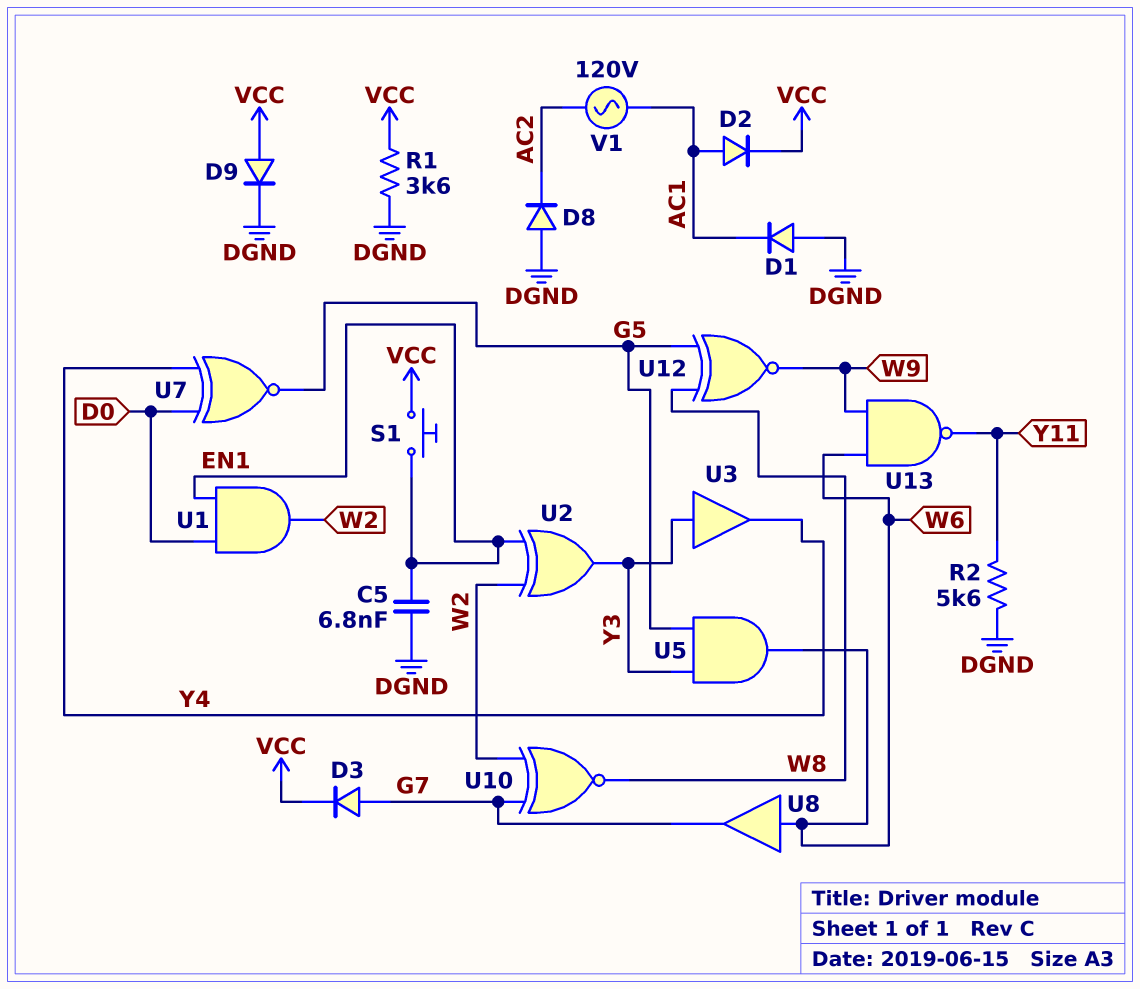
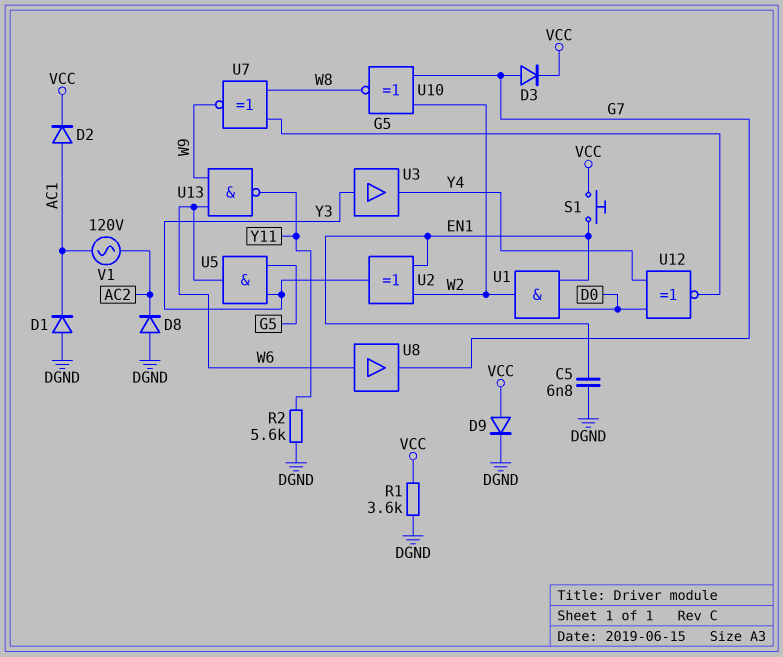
U7: XNOR (in D0, in Y4, out G5) -> XNOR (in G5, in W8, out W9)
U12: XNOR (in G5, in W8, out W9) -> XNOR (in D0, in Y4, out G5)

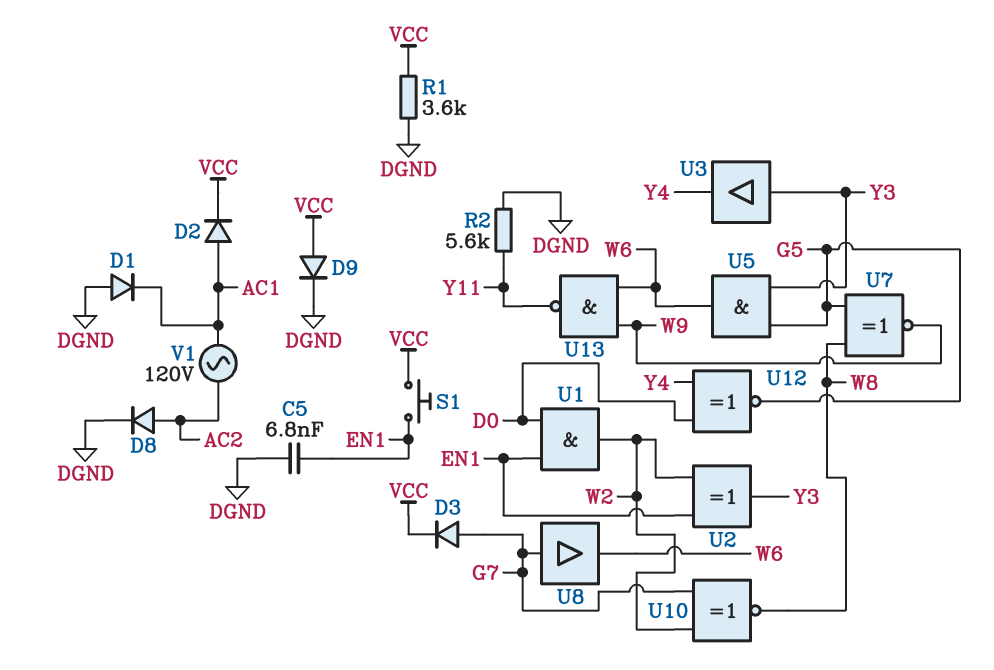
D8: diode (A DGND, K AC2) -> diode (A AC2, K DGND)
U8: buffer (in W6, out G7) -> buffer (in G7, out W6)

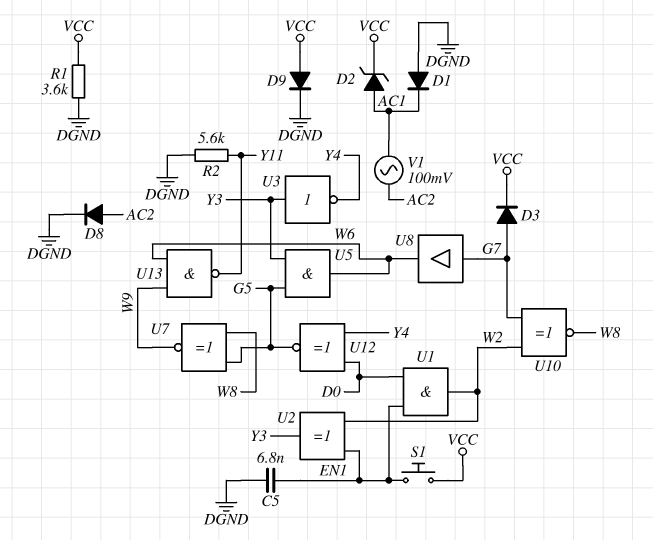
D2: diode (A AC1, K VCC) -> zener (A AC1, K VCC)
U3: buffer (in Y3, out Y4) -> NOT (in Y3, out Y4)
V1: AC 120V (AC1, AC2) -> AC 100mV (AC1, AC2)

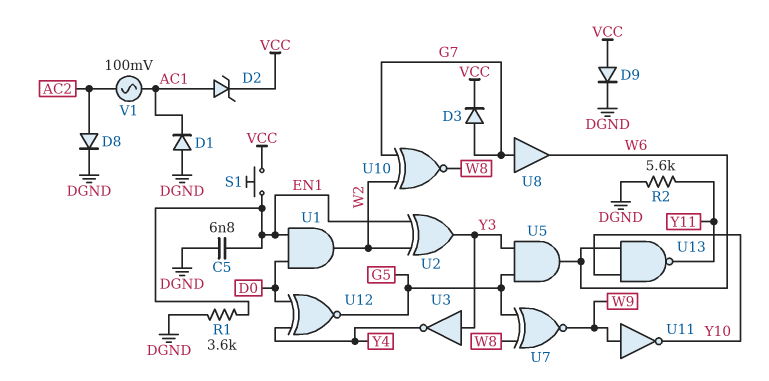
R1: 3.6k (DGND, VCC) -> 3.6k (DGND, EN1)
U11: none -> NOT (in W9, out Y10)
U13: NAND (in W6, in W9, out Y11) -> NAND (in W6, in Y10, out Y11)

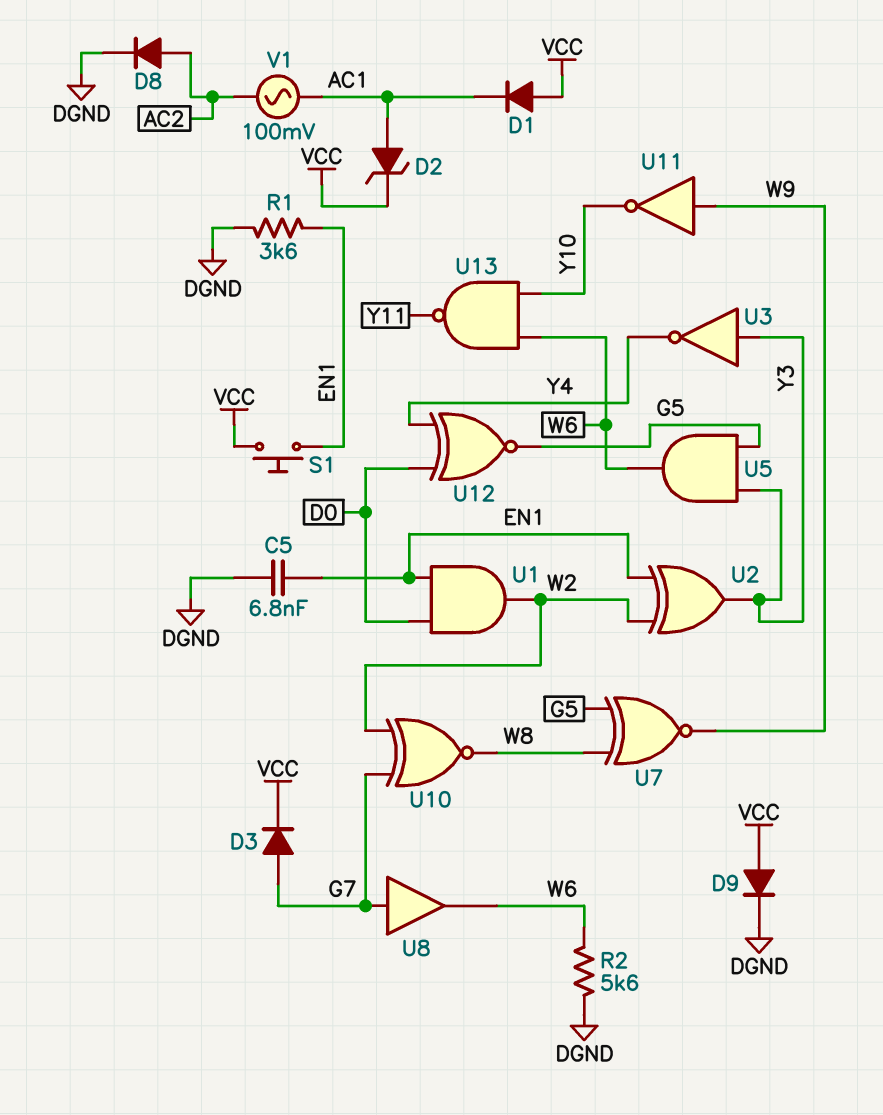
D1: diode (A DGND, K AC1) -> diode (A VCC, K AC1)
R2: 5.6k (DGND, Y11) -> 5.6k (DGND, W6)

